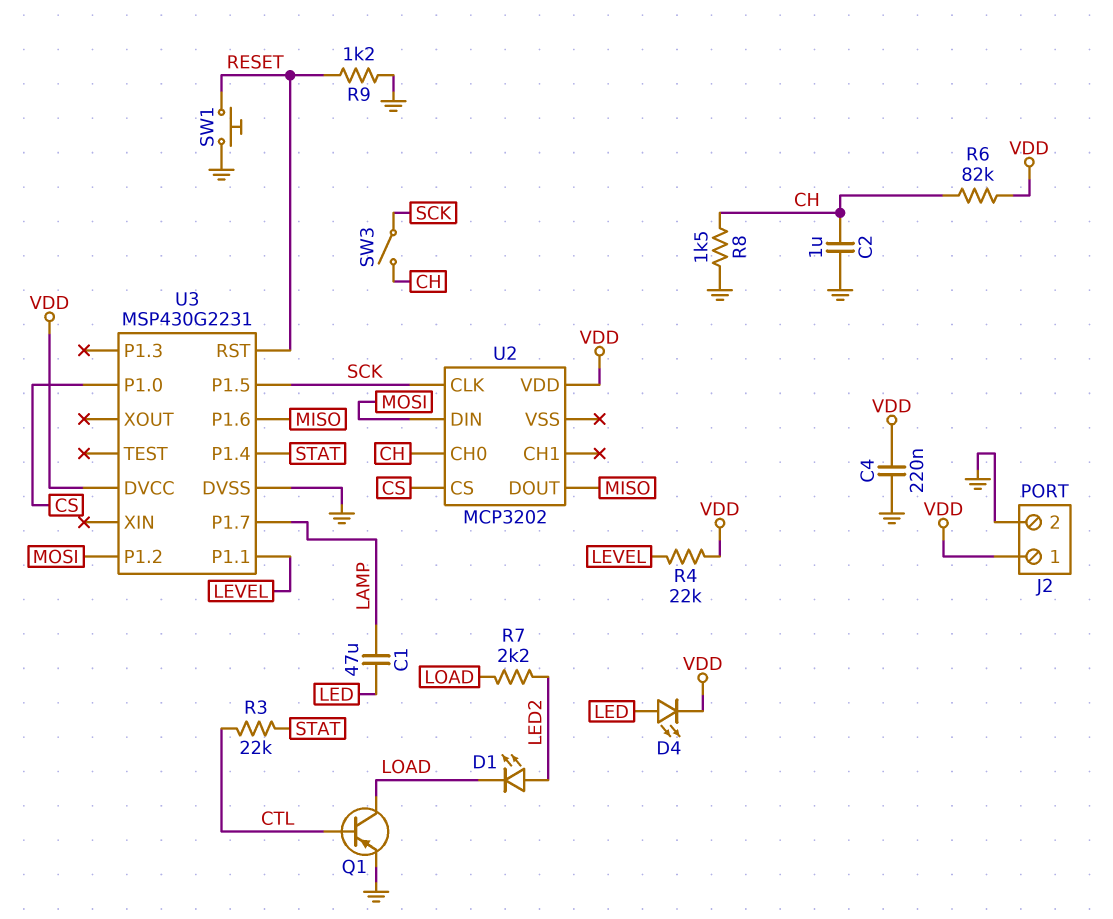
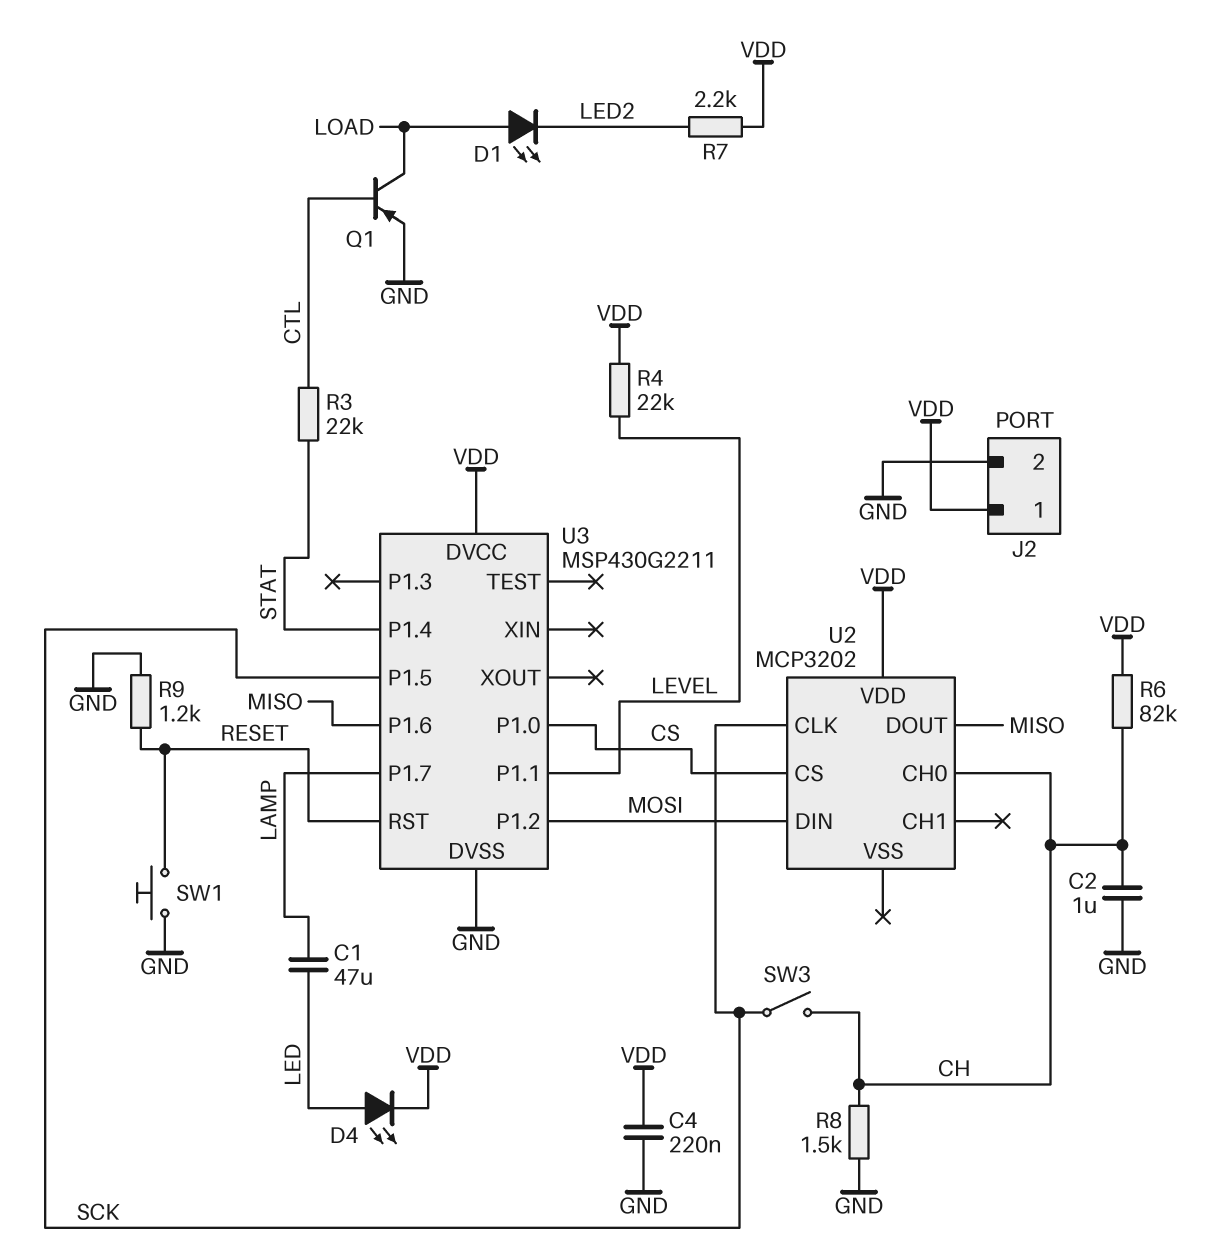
D1: LED (A LED2, K LOAD) -> LED (A LOAD, K LED2)
R7: 2.2k (LED2, LOAD) -> 2.2k (LED2, VDD)
U3: MSP430G2231 -> MSP430G2211

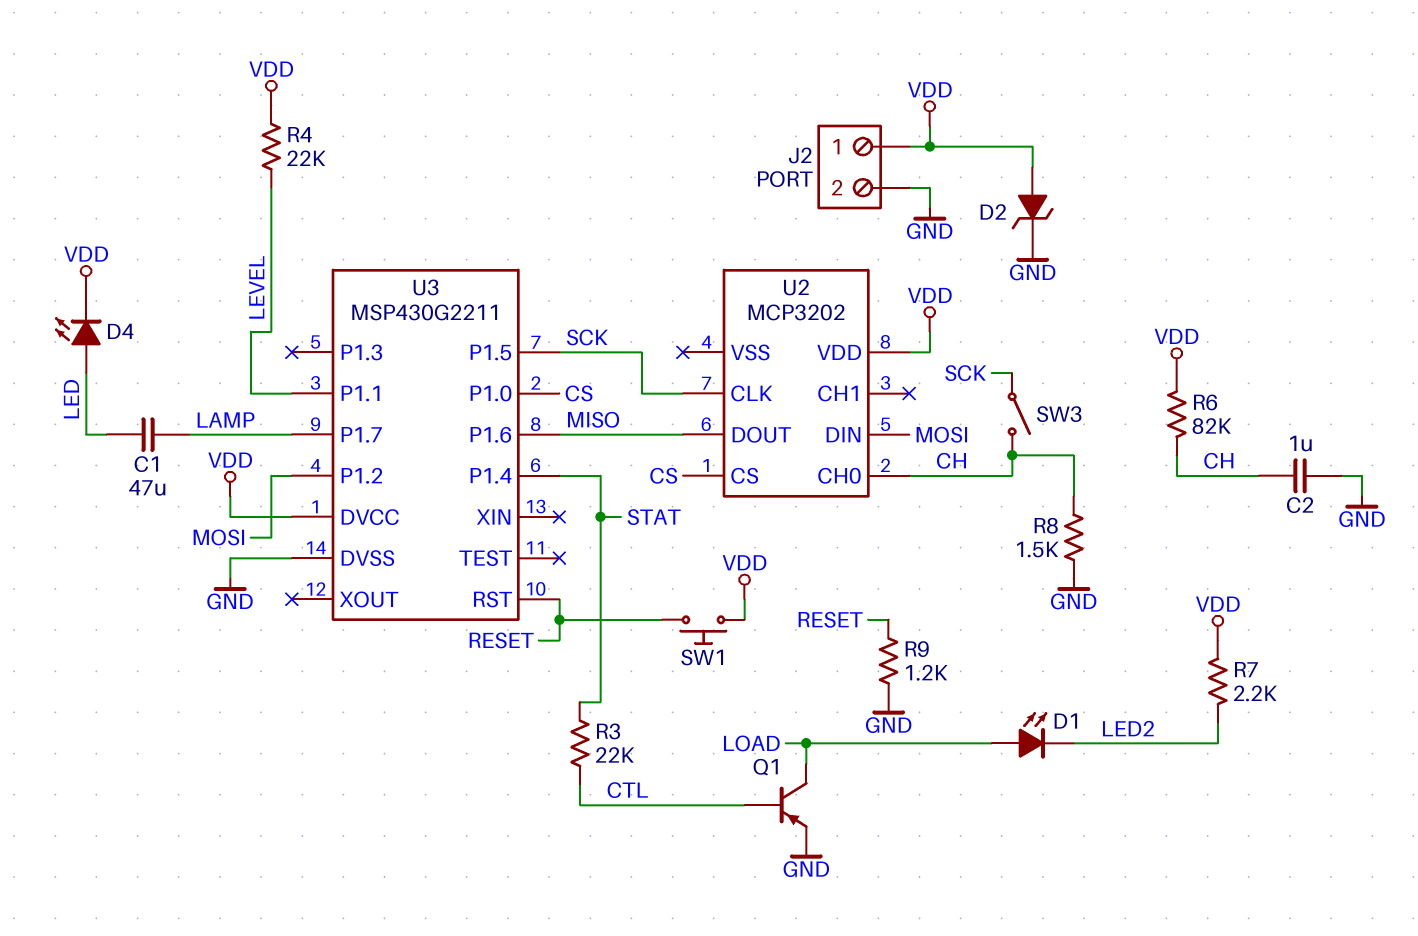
C4: 220nF (GND, VDD) -> none
D2: none -> zener (A VDD, K GND)
SW1: button (GND, RESET) -> button (RESET, VDD)

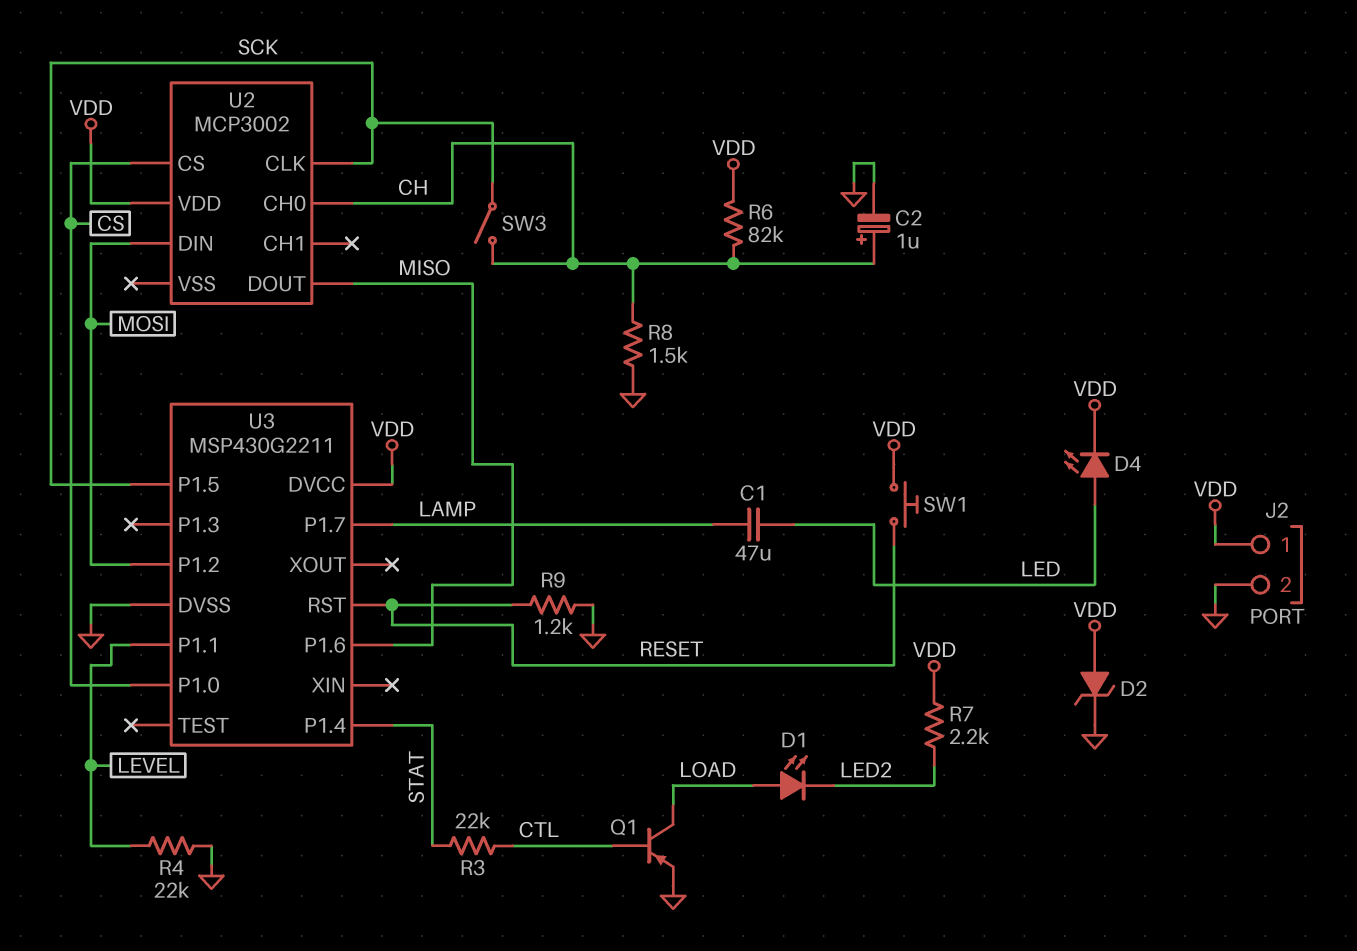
C2: 1uF (CH, GND) -> 1uF (plus CH, minus GND)
R4: 22k (LEVEL, VDD) -> 22k (GND, LEVEL)
U2: MCP3202 -> MCP3002

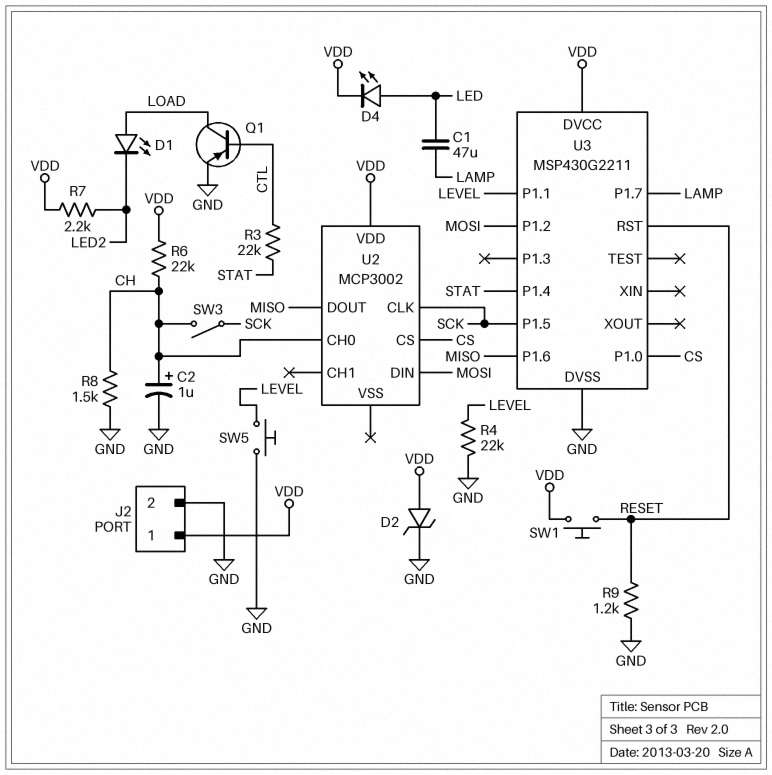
R6: 82k (CH, VDD) -> 22k (CH, VDD)
SW5: none -> button (GND, LEVEL)

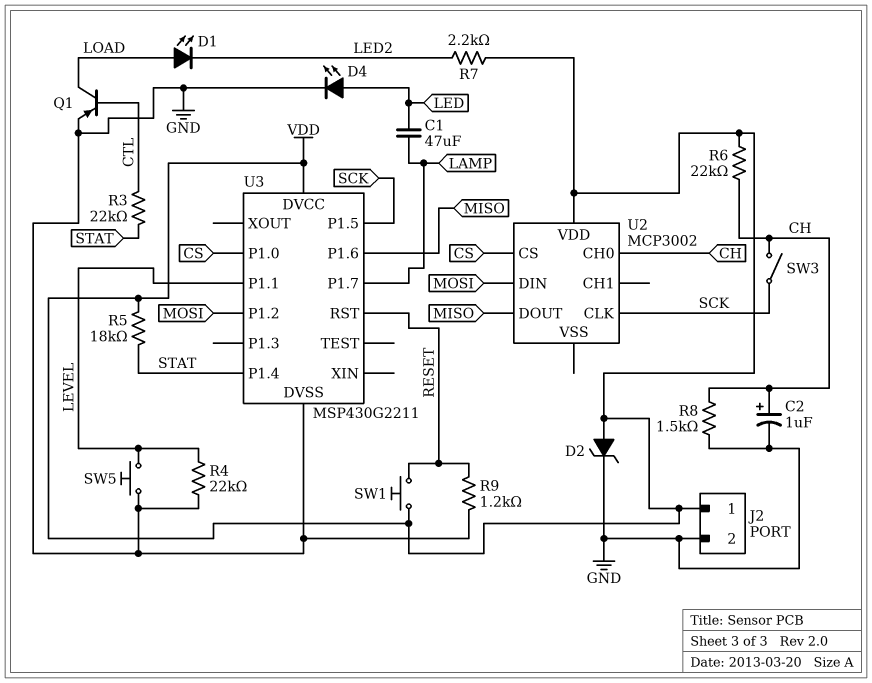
D4: LED (A LED, K VDD) -> LED (A LED, K GND)
R5: none -> 18k (STAT, VDD)

